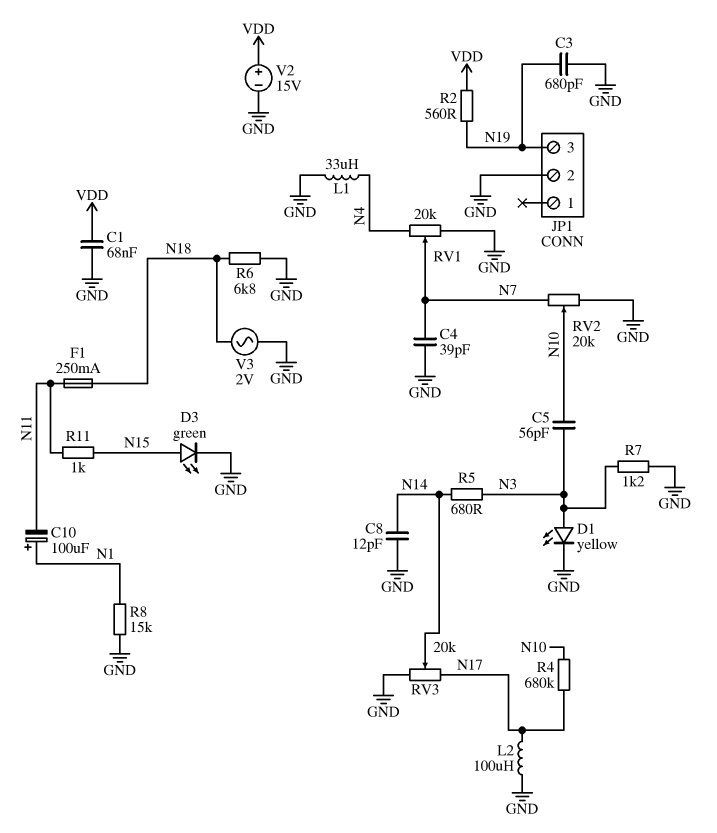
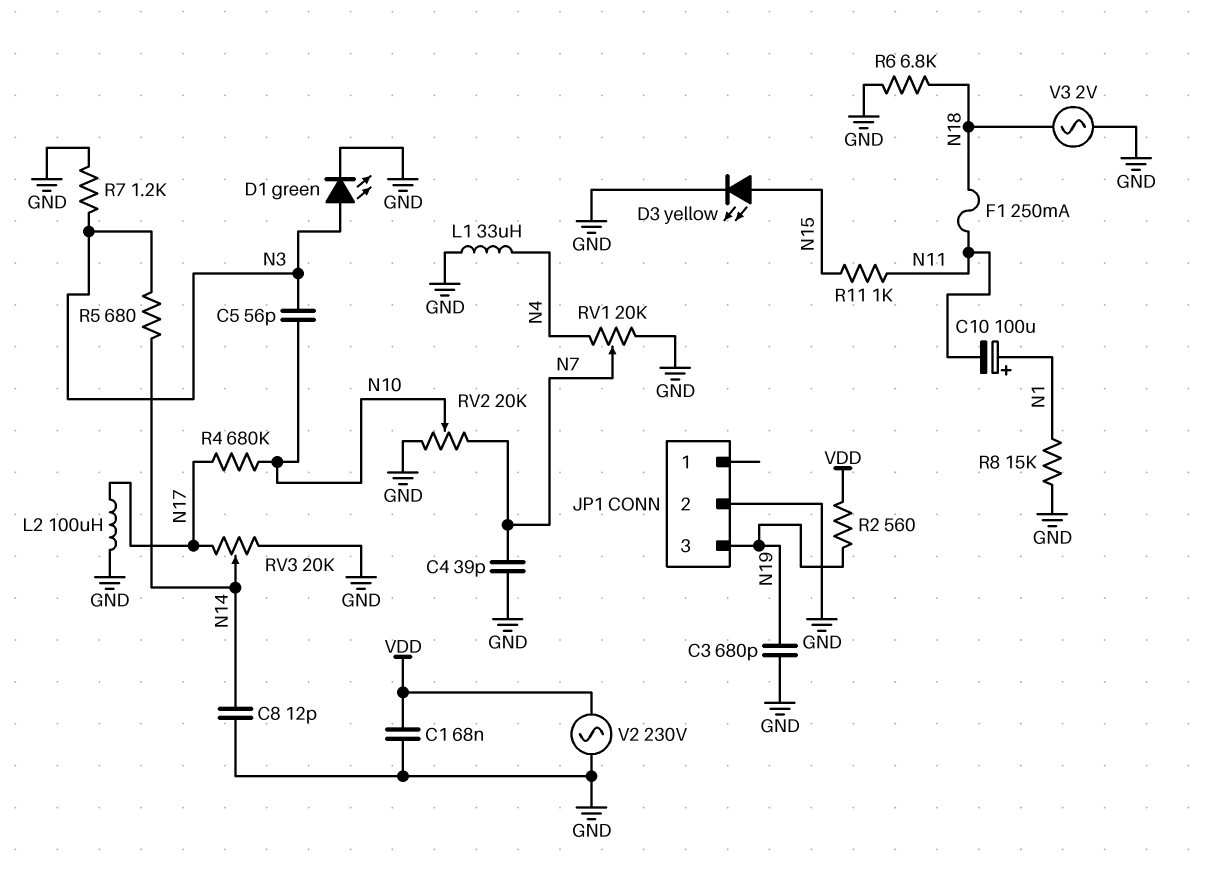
D1: LED yellow (A N3, K GND) -> LED green (A N3, K GND)
D3: LED green (A N15, K GND) -> LED yellow (A N15, K GND)
V2: 15V (plus VDD, minus GND) -> AC 230V (GND, VDD)

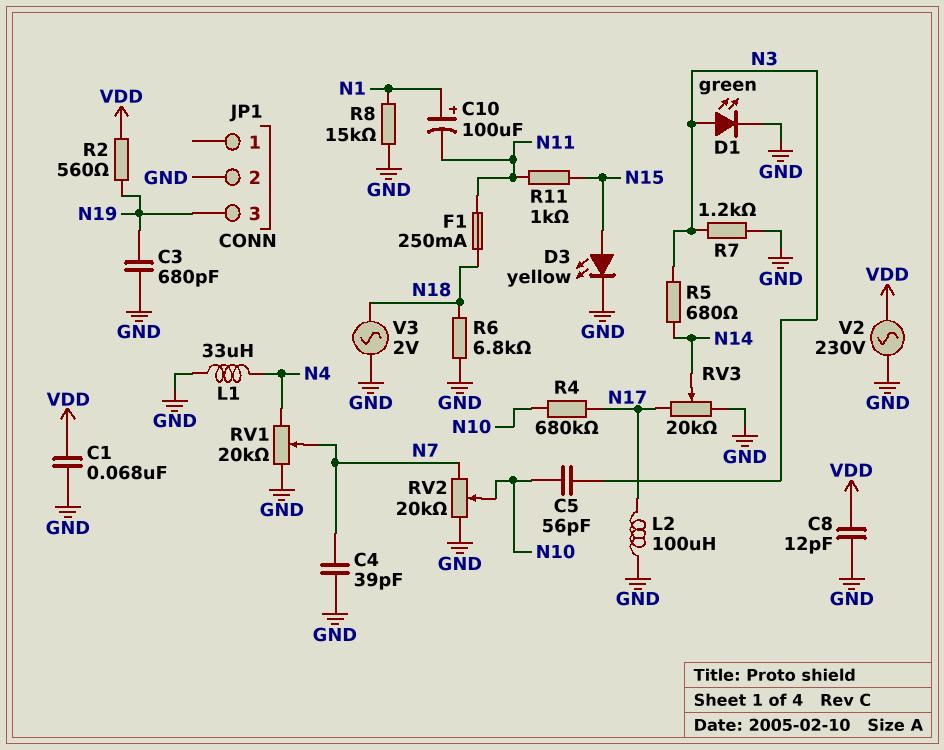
C8: 12pF (GND, N14) -> 12pF (GND, VDD)

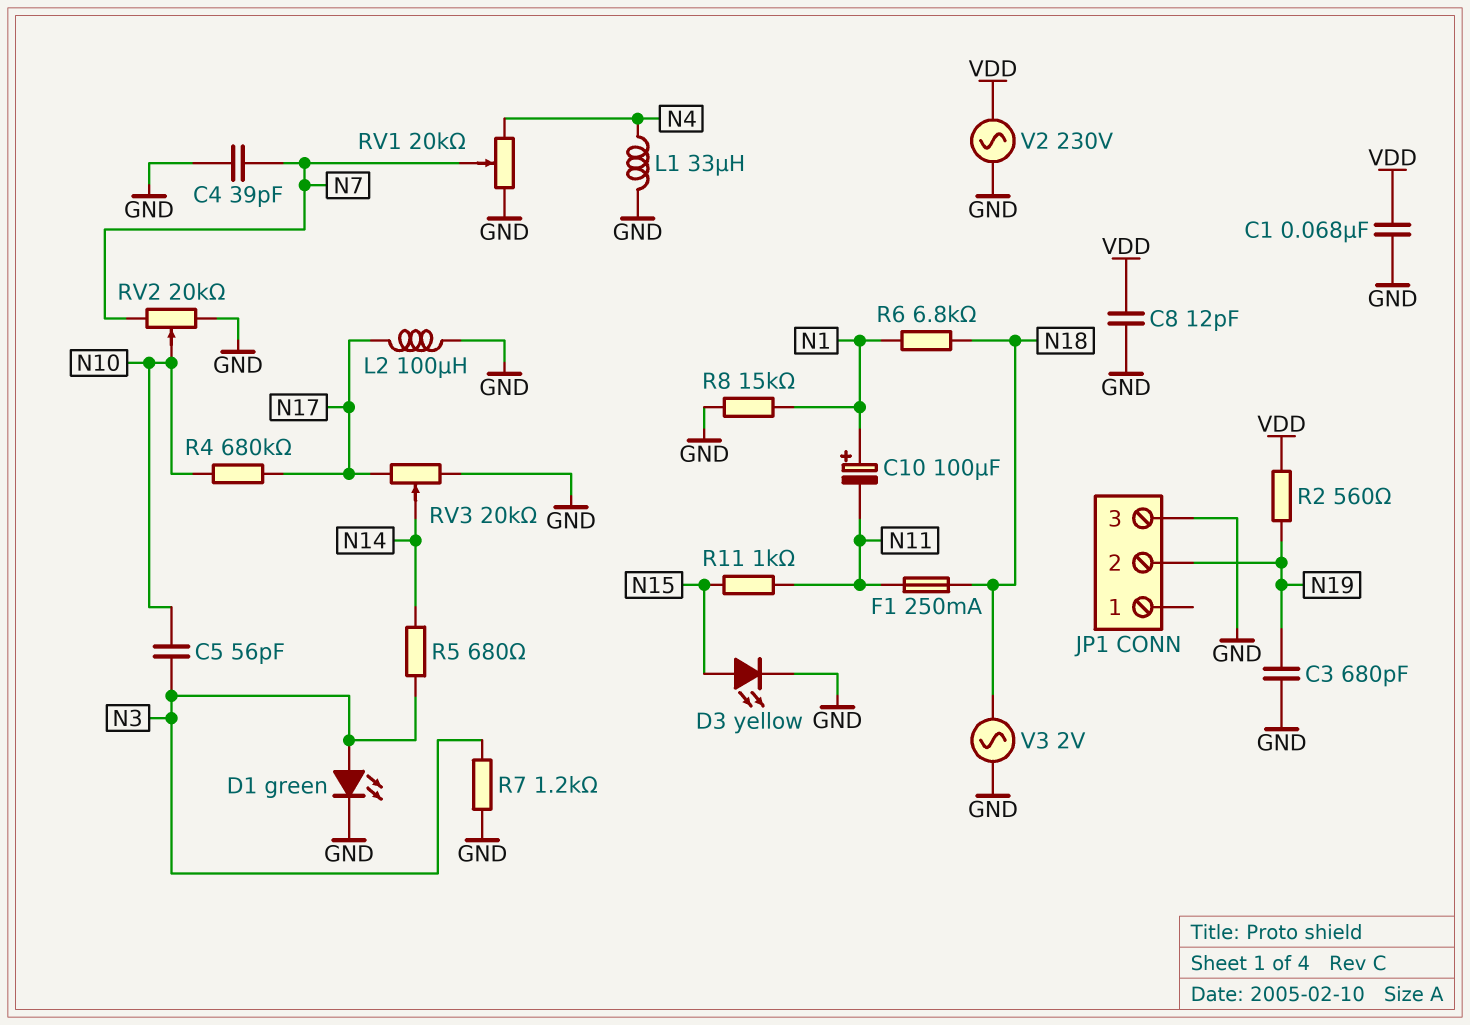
JP1 pin 2: GND -> N19
JP1 pin 3: N19 -> GND
R6: 6.8k (GND, N18) -> 6.8k (N1, N18)

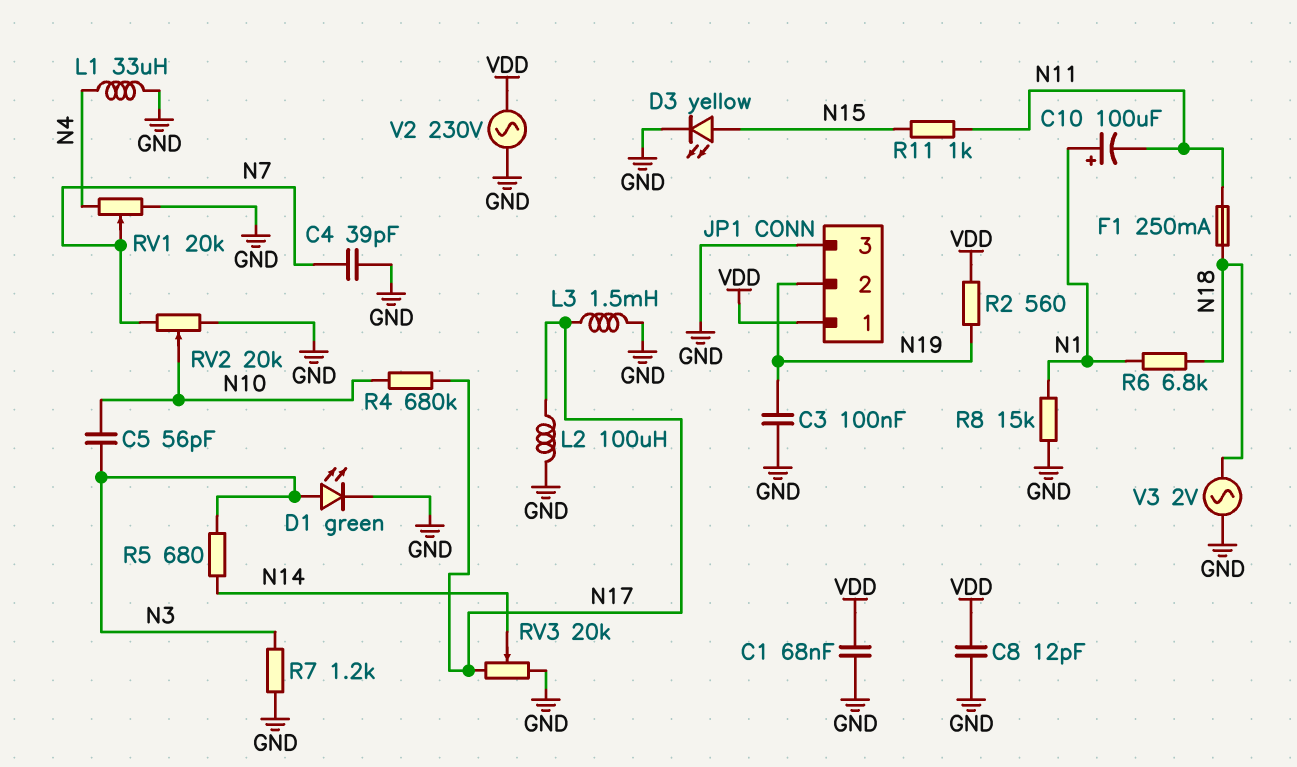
C3: 680pF (GND, N19) -> 100nF (GND, N19)
JP1 pin 1: none -> VDD
L3: none -> 1.5mH (GND, N17)

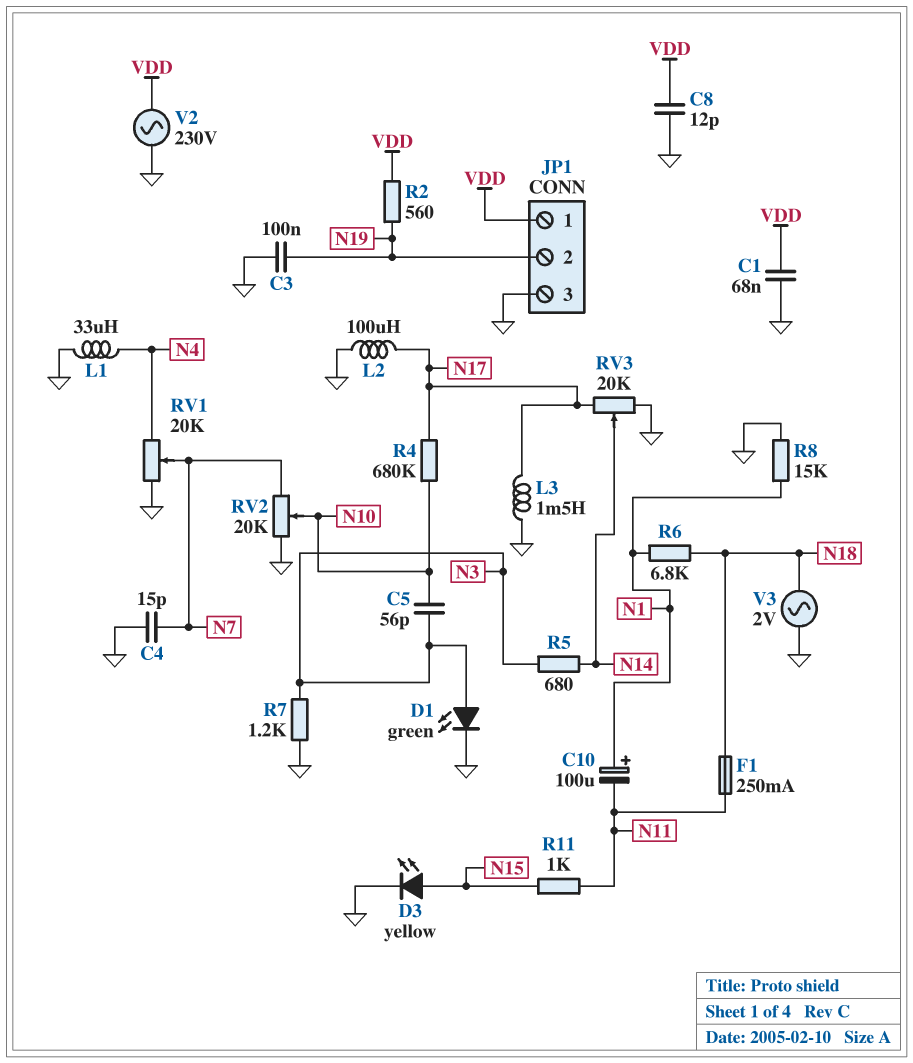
C4: 39pF (GND, N7) -> 15pF (GND, N7)

